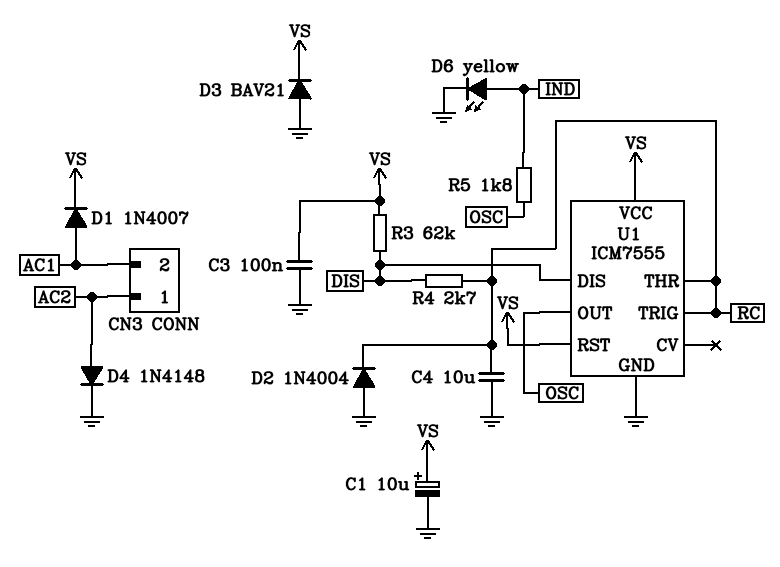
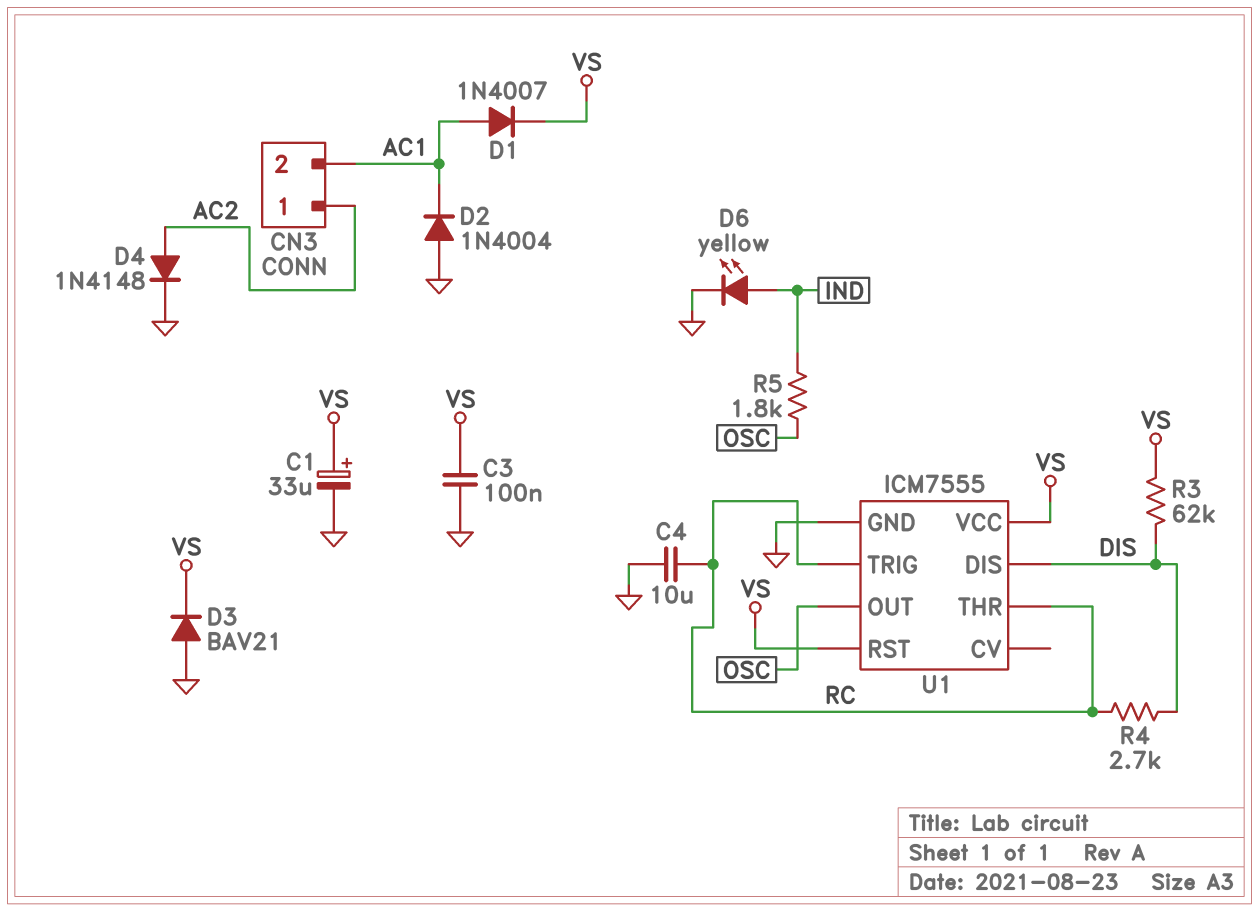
C1: 10uF (plus VS, minus GND) -> 33uF (plus VS, minus GND)
D2: diode 1N4004 (A GND, K RC) -> diode 1N4004 (A GND, K AC1)

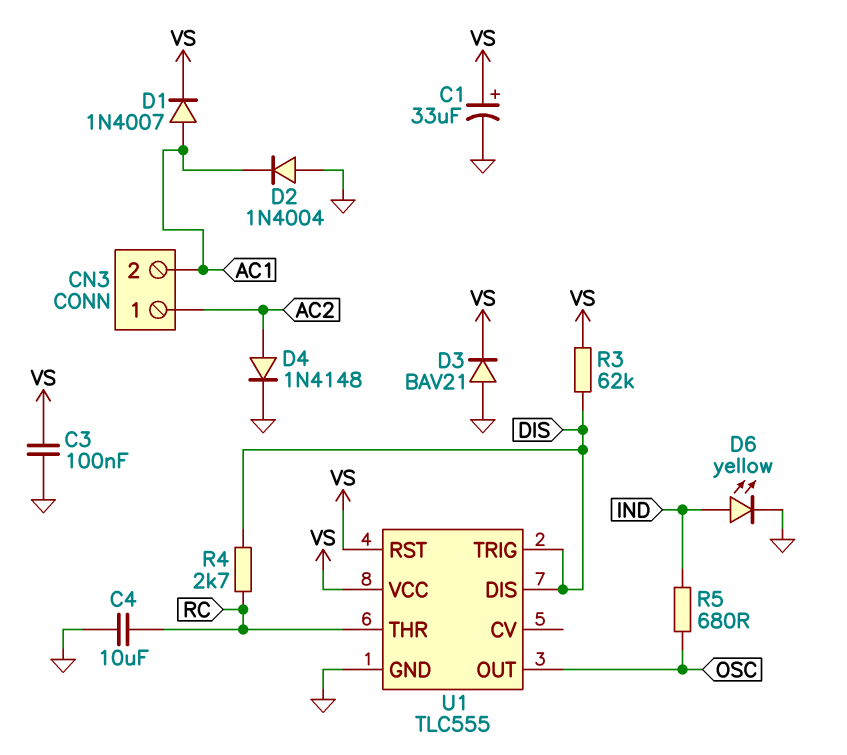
R5: 1.8k (IND, OSC) -> 680 (IND, OSC)
U1: ICM7555 -> TLC555
U1 pin TRIG: RC -> DIS

